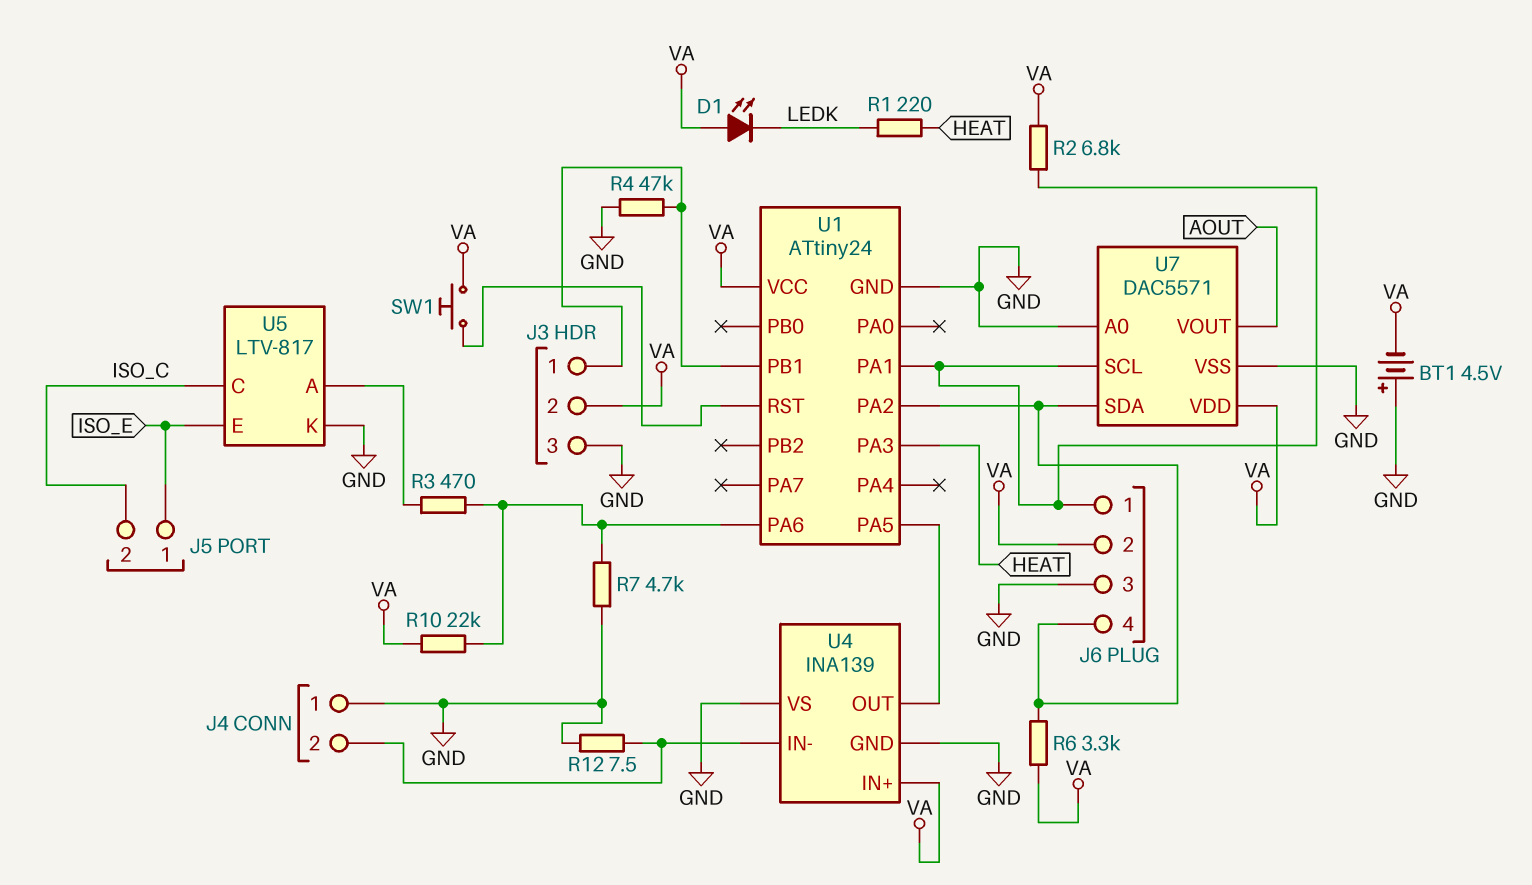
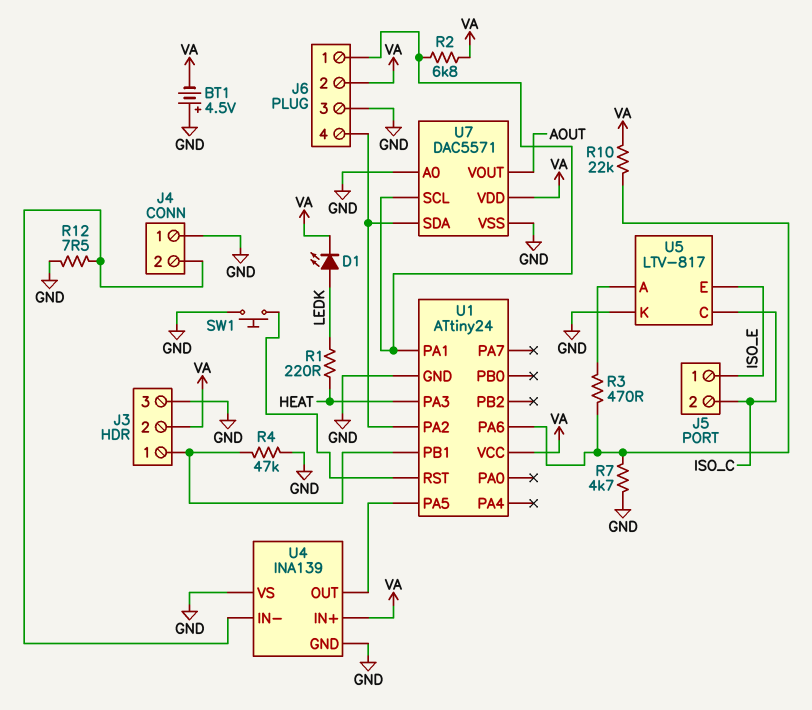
D1: LED (A VA, K LEDK) -> LED (A LEDK, K VA)
R6: 3.3k (J6/4, VA) -> none
SW1: button (U1/RST, VA) -> button (GND, U1/RST)

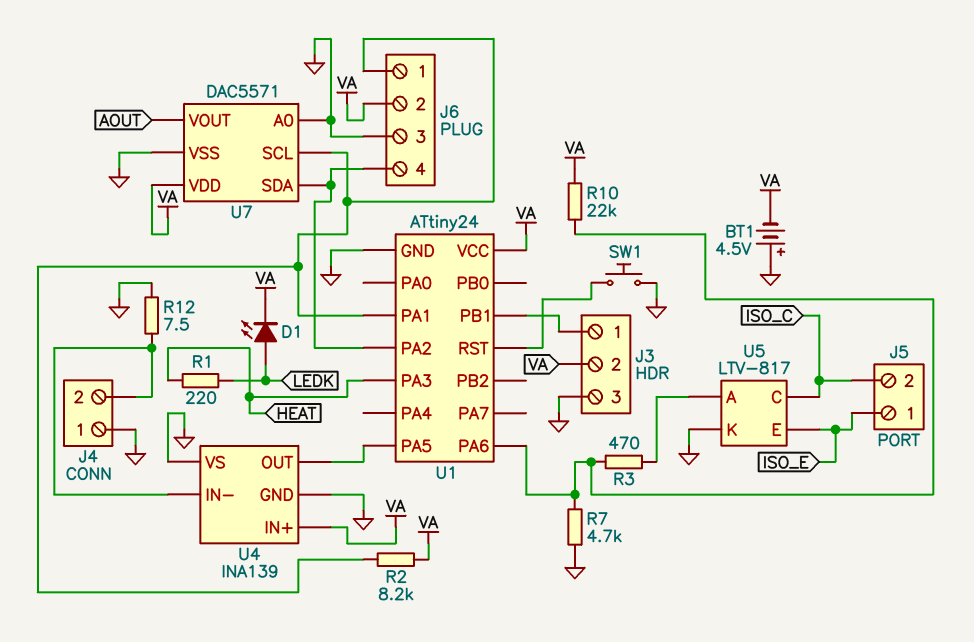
R2: 6.8k (J6/1, VA) -> 8.2k (J6/1, VA)
R4: 47k (GND, J3/1) -> none

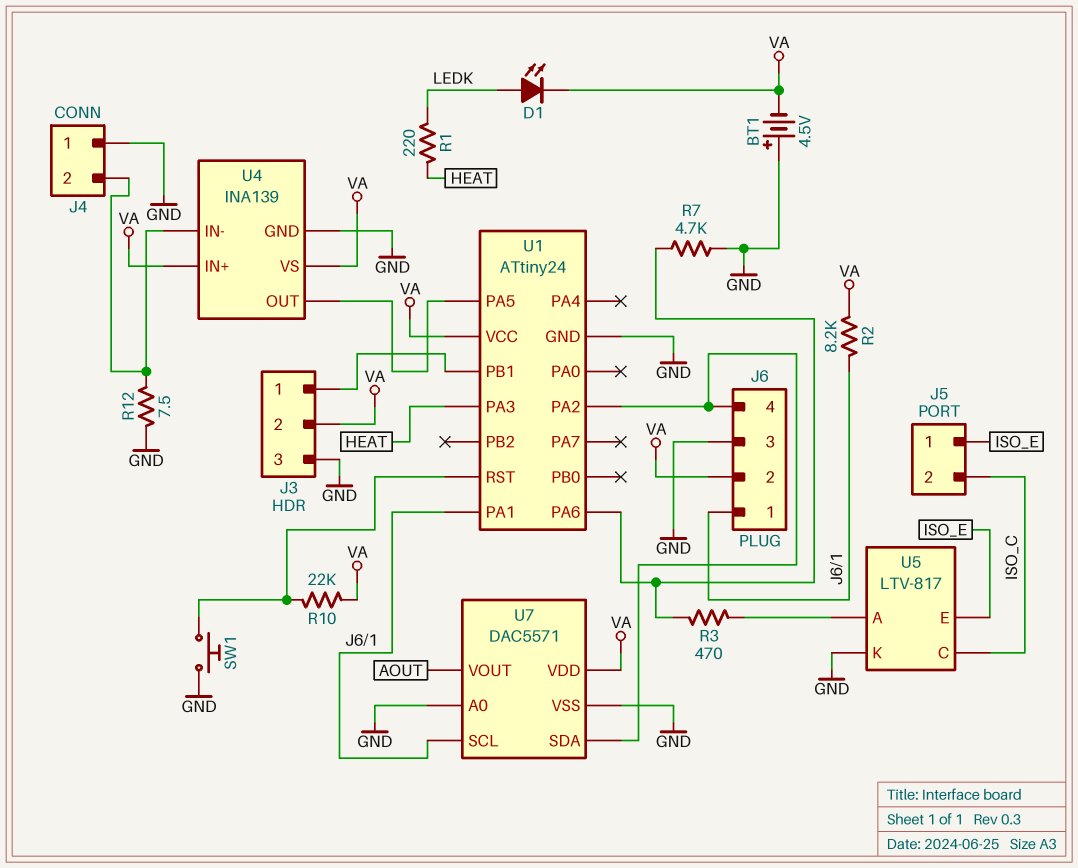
R10: 22k (U1/PA6, VA) -> 22k (U1/RST, VA)
U4 pin VS: GND -> VA

